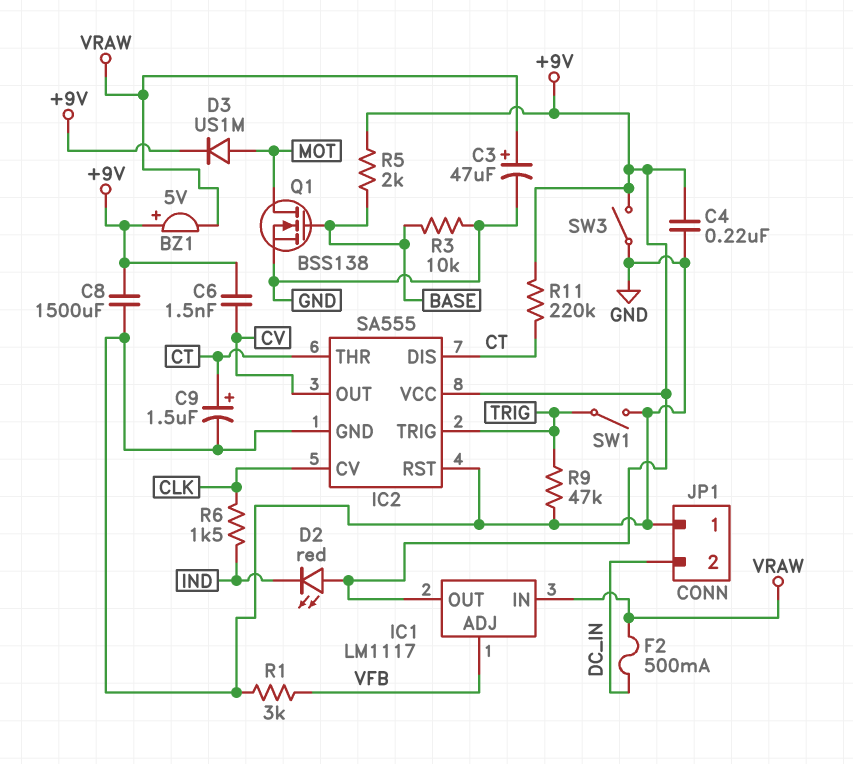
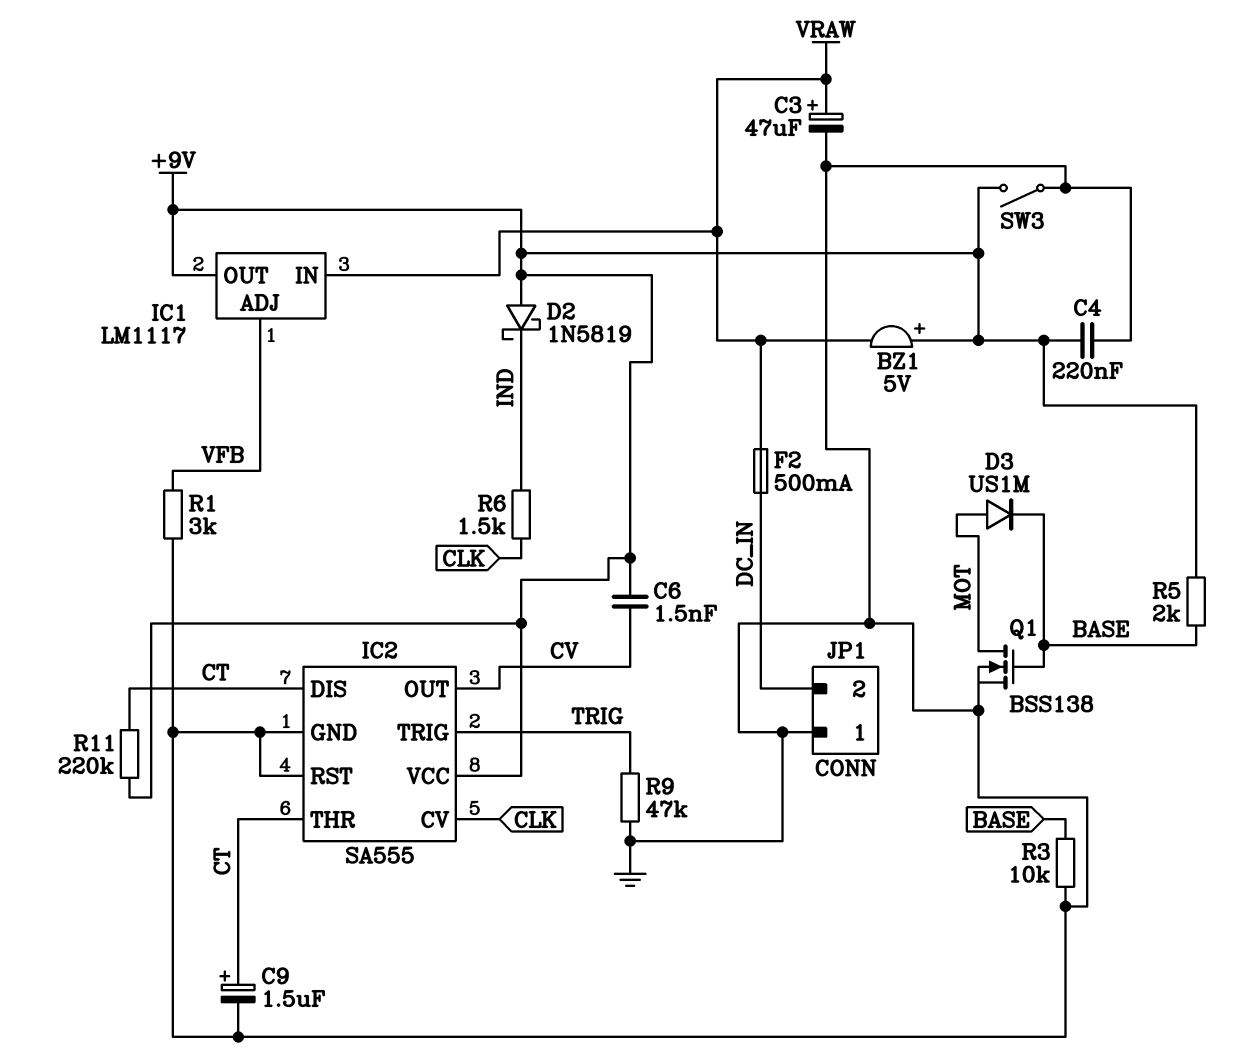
C8: 1500uF (+9V, GND) -> none
D2: LED red (A +9V, K IND) -> schottky 1N5819 (A +9V, K IND)
D3: diode US1M (A MOT, K +9V) -> diode US1M (A MOT, K BASE)
SW1: switch (GND, TRIG) -> none

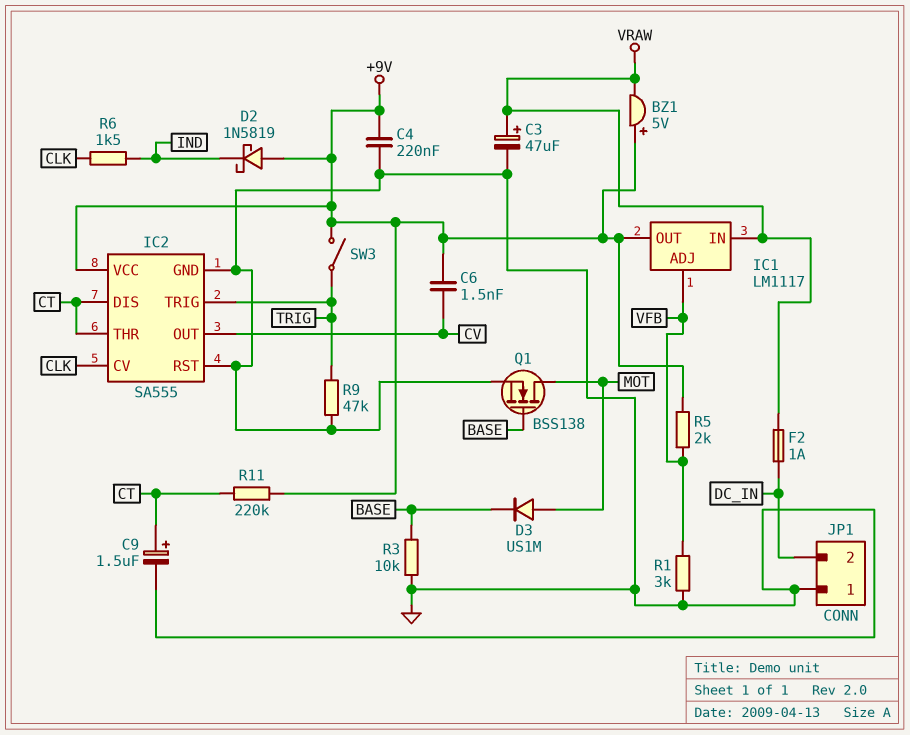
F2: 500mA (DC_IN, VRAW) -> 1A (DC_IN, VRAW)
R5: 2k (+9V, BASE) -> 2k (+9V, VFB)
SW3: switch (+9V, GND) -> switch (+9V, TRIG)

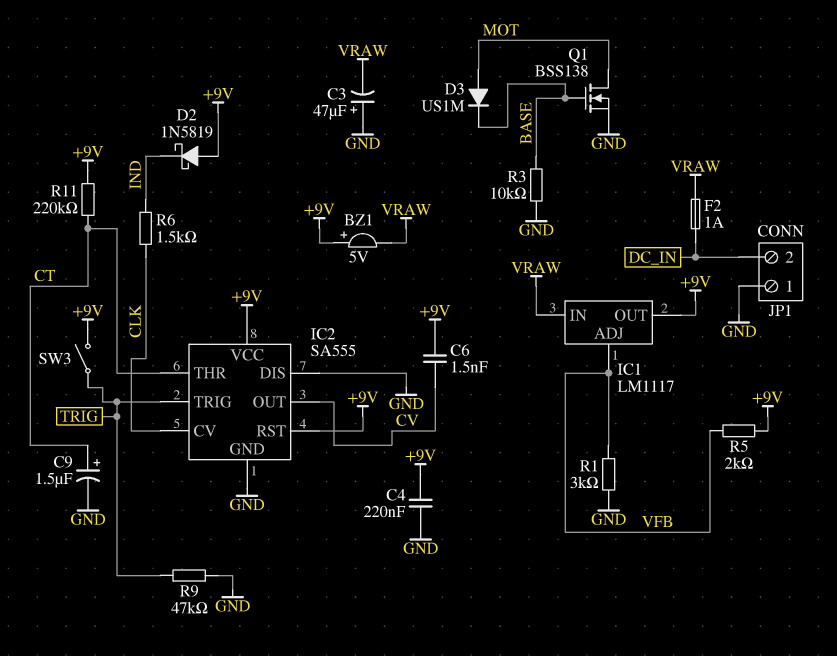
C3: 47uF (plus VRAW, minus GND) -> 47uF (plus GND, minus VRAW)
IC2 pin DIS: CT -> GND
IC2 pin RST: GND -> +9V

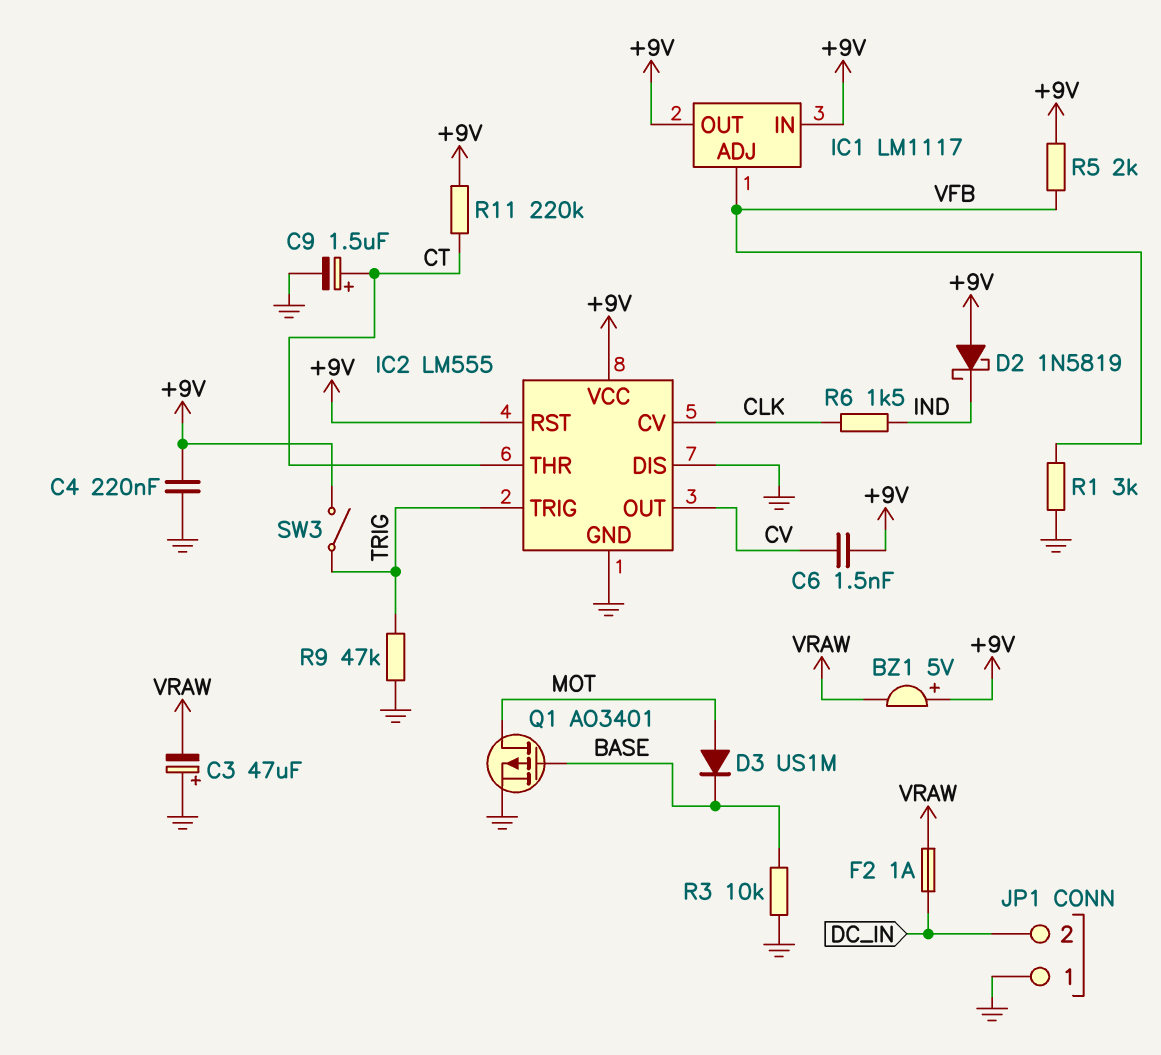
IC1 pin IN: VRAW -> +9V
IC2: SA555 -> LM555
Q1: NMOS BSS138 (G BASE, D MOT, S GND) -> PMOS AO3401 (G BASE, D MOT, S GND)

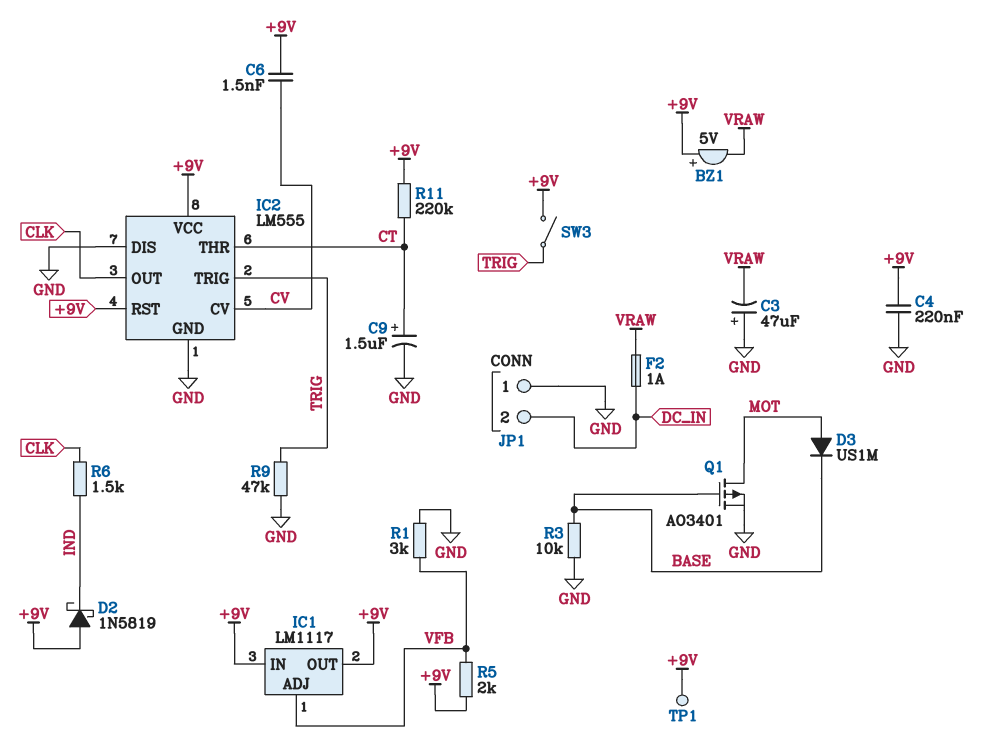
IC2 pin CV: CLK -> CV
IC2 pin OUT: CV -> CLK
TP1: none -> test point (+9V)

